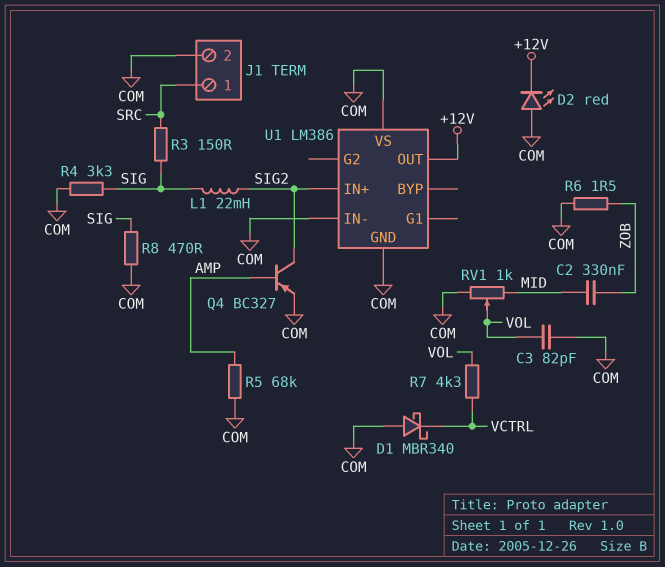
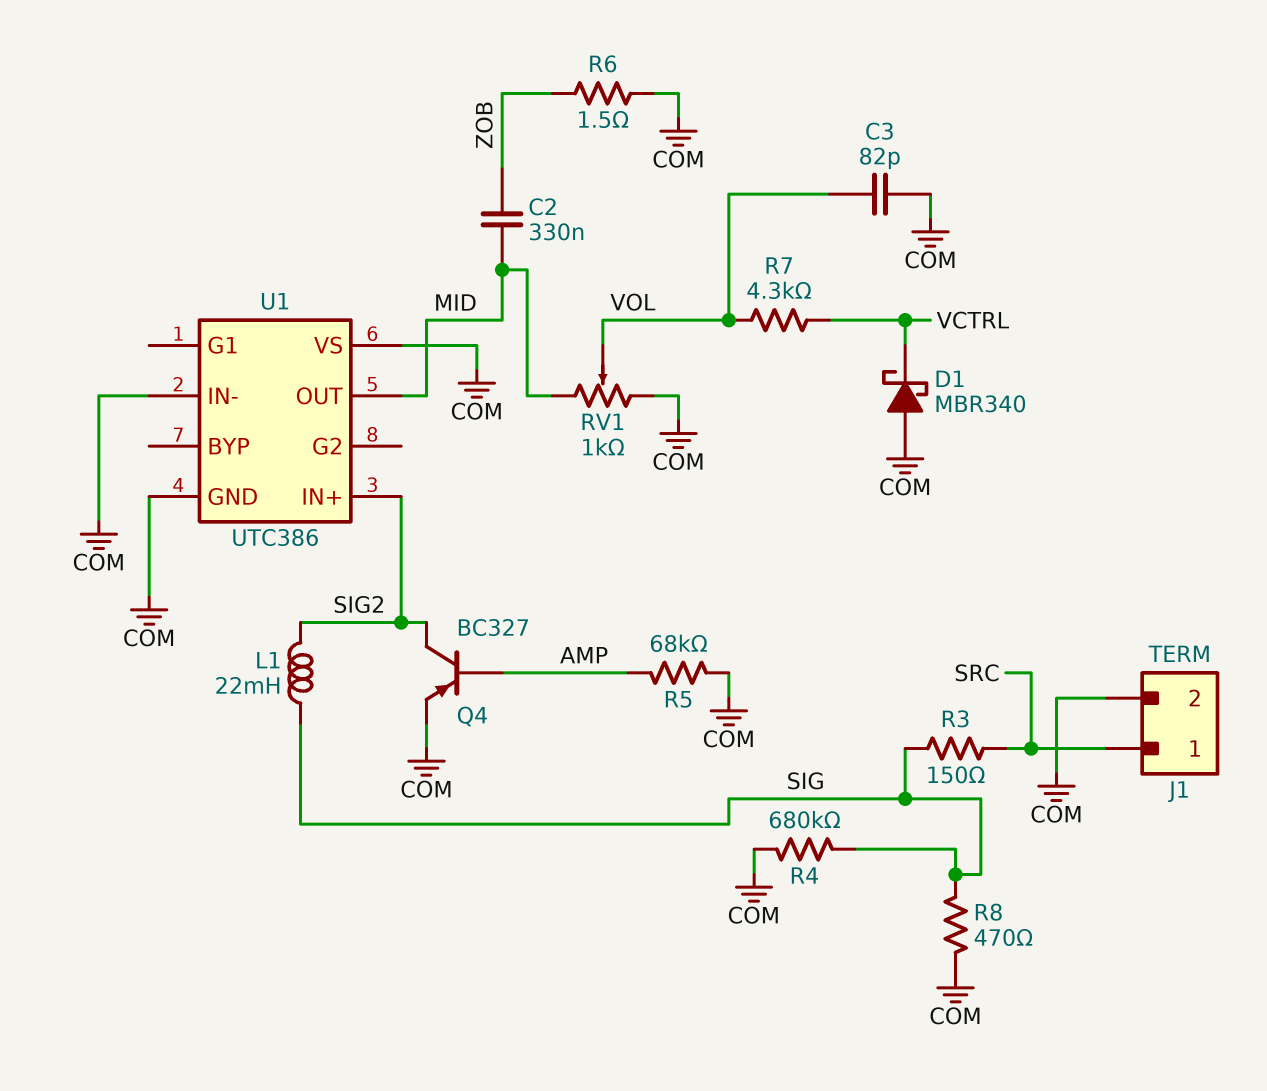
D2: LED red (A COM, K +12V) -> none
R4: 3.3k (COM, SIG) -> 680k (COM, SIG)
U1: LM386 -> UTC386
U1 pin OUT: +12V -> MID

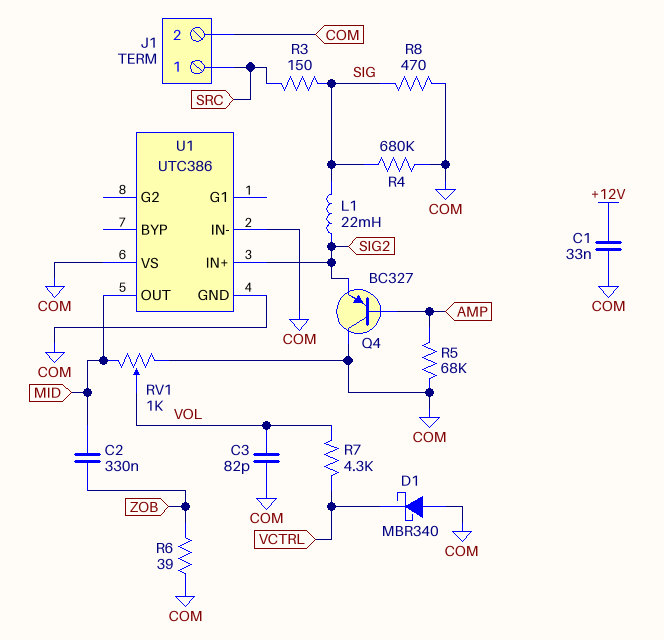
C1: none -> 33nF (+12V, COM)
Q4: PNP BC327 (B AMP, C SIG2, E COM) -> PNP BC327 (B AMP, C COM, E SIG2)
R6: 1.5 (COM, ZOB) -> 39 (COM, ZOB)

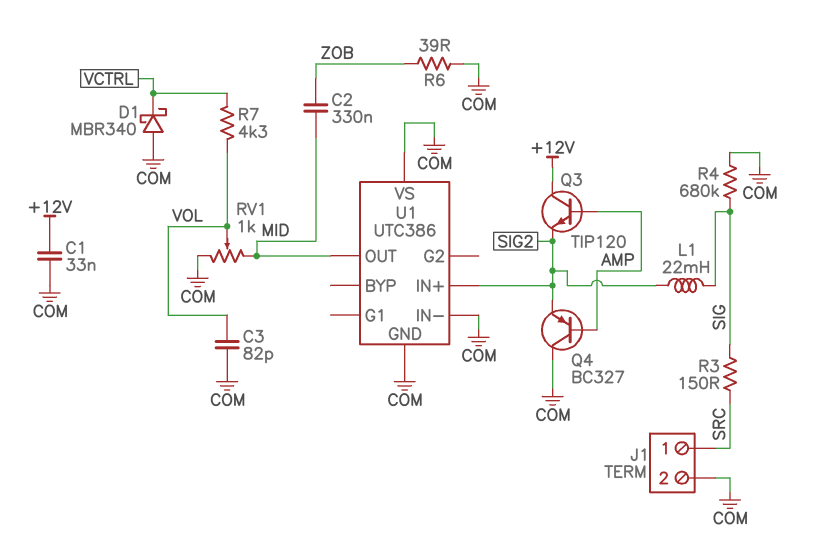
Q3: none -> NPN TIP120 (B AMP, C +12V, E SIG2)
R5: 68k (AMP, COM) -> none
R8: 470 (COM, SIG) -> none

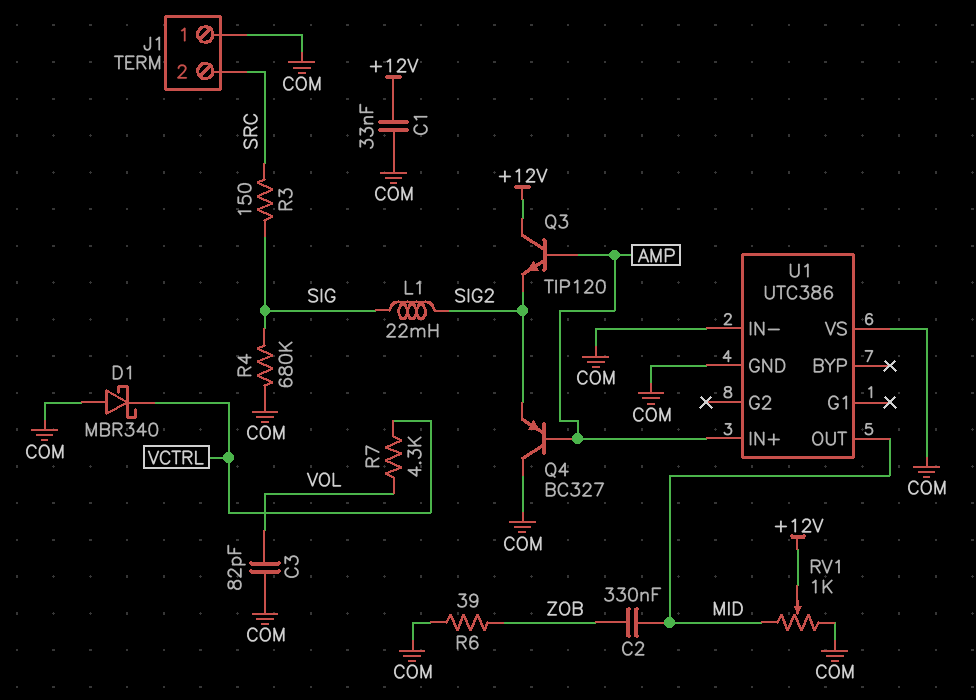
J1 pin 1: SRC -> COM
J1 pin 2: COM -> SRC
RV1: 1k (COM, MID, wiper VOL) -> 1k (COM, MID, wiper +12V)
U1 pin IN+: SIG2 -> AMP

